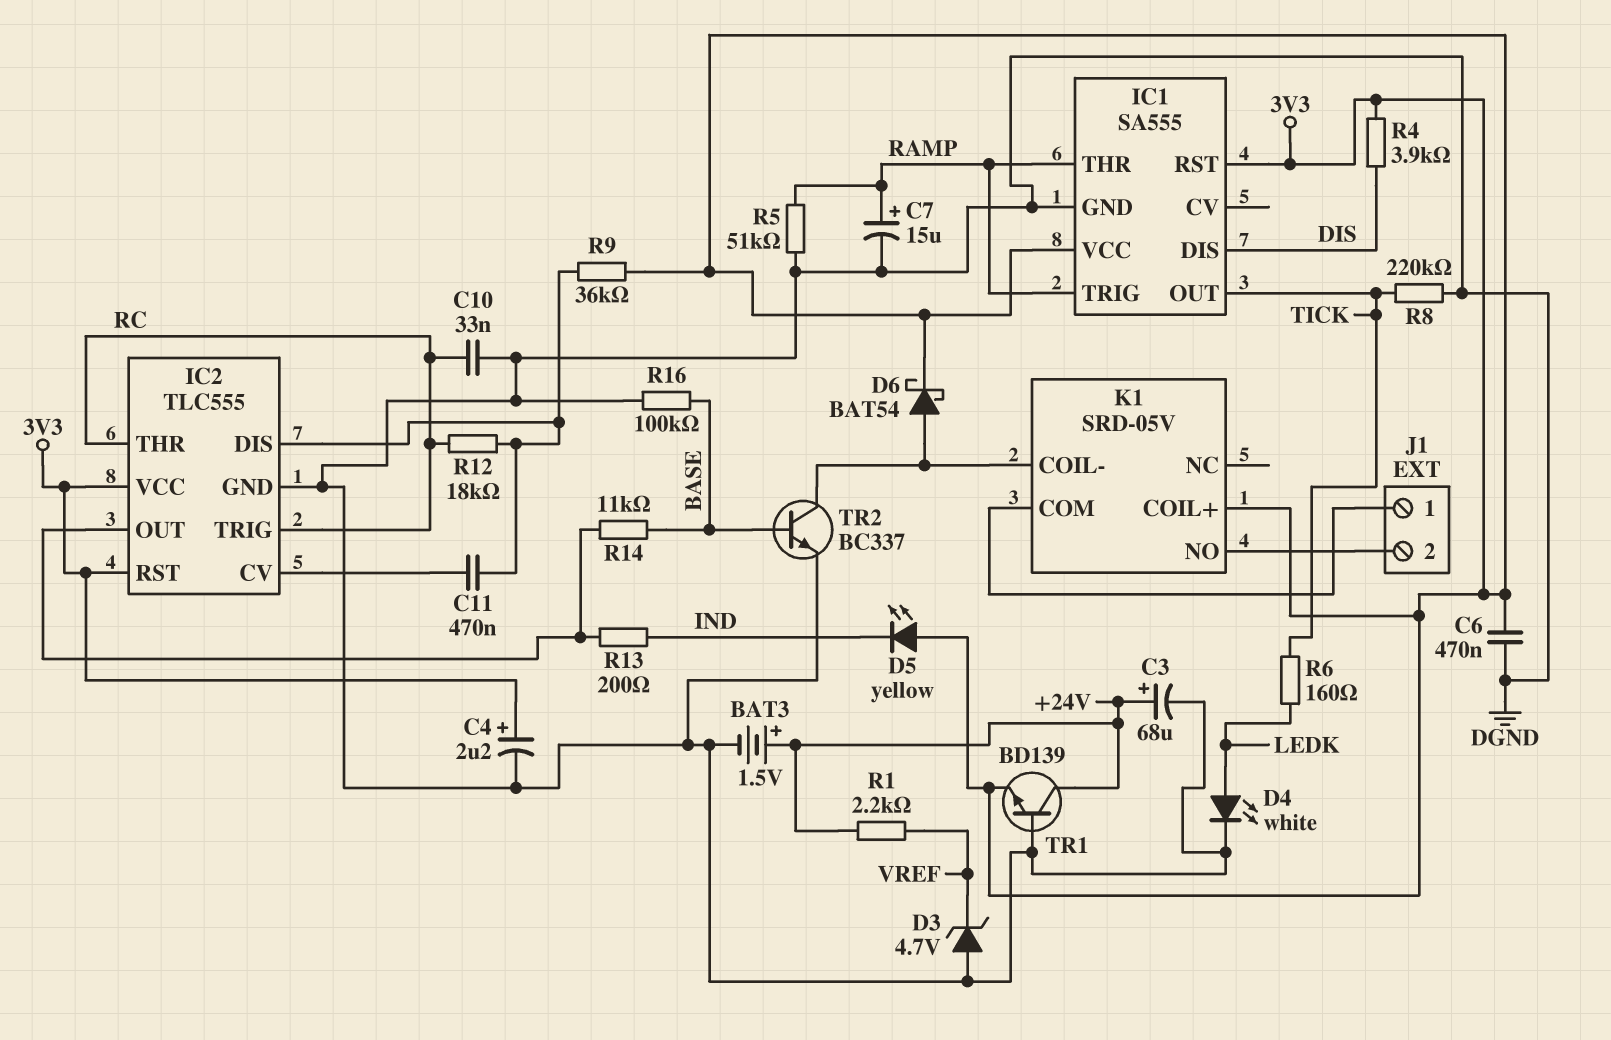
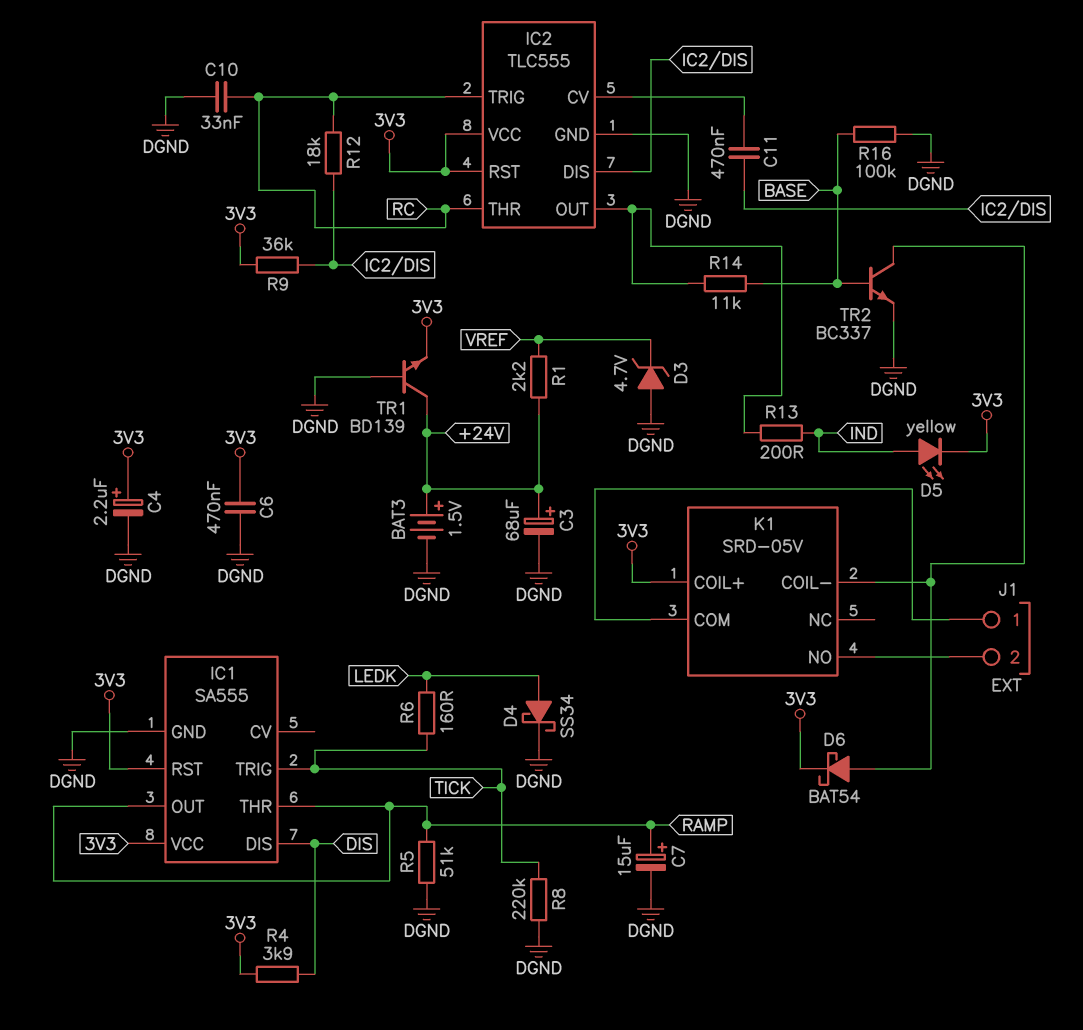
D4: LED white (A LEDK, K DGND) -> schottky SS34 (A LEDK, K DGND)
D5: LED yellow (A 3V3, K IND) -> LED yellow (A IND, K 3V3)
IC1 pin OUT: TICK -> RAMP
IC1 pin TRIG: RAMP -> TICK

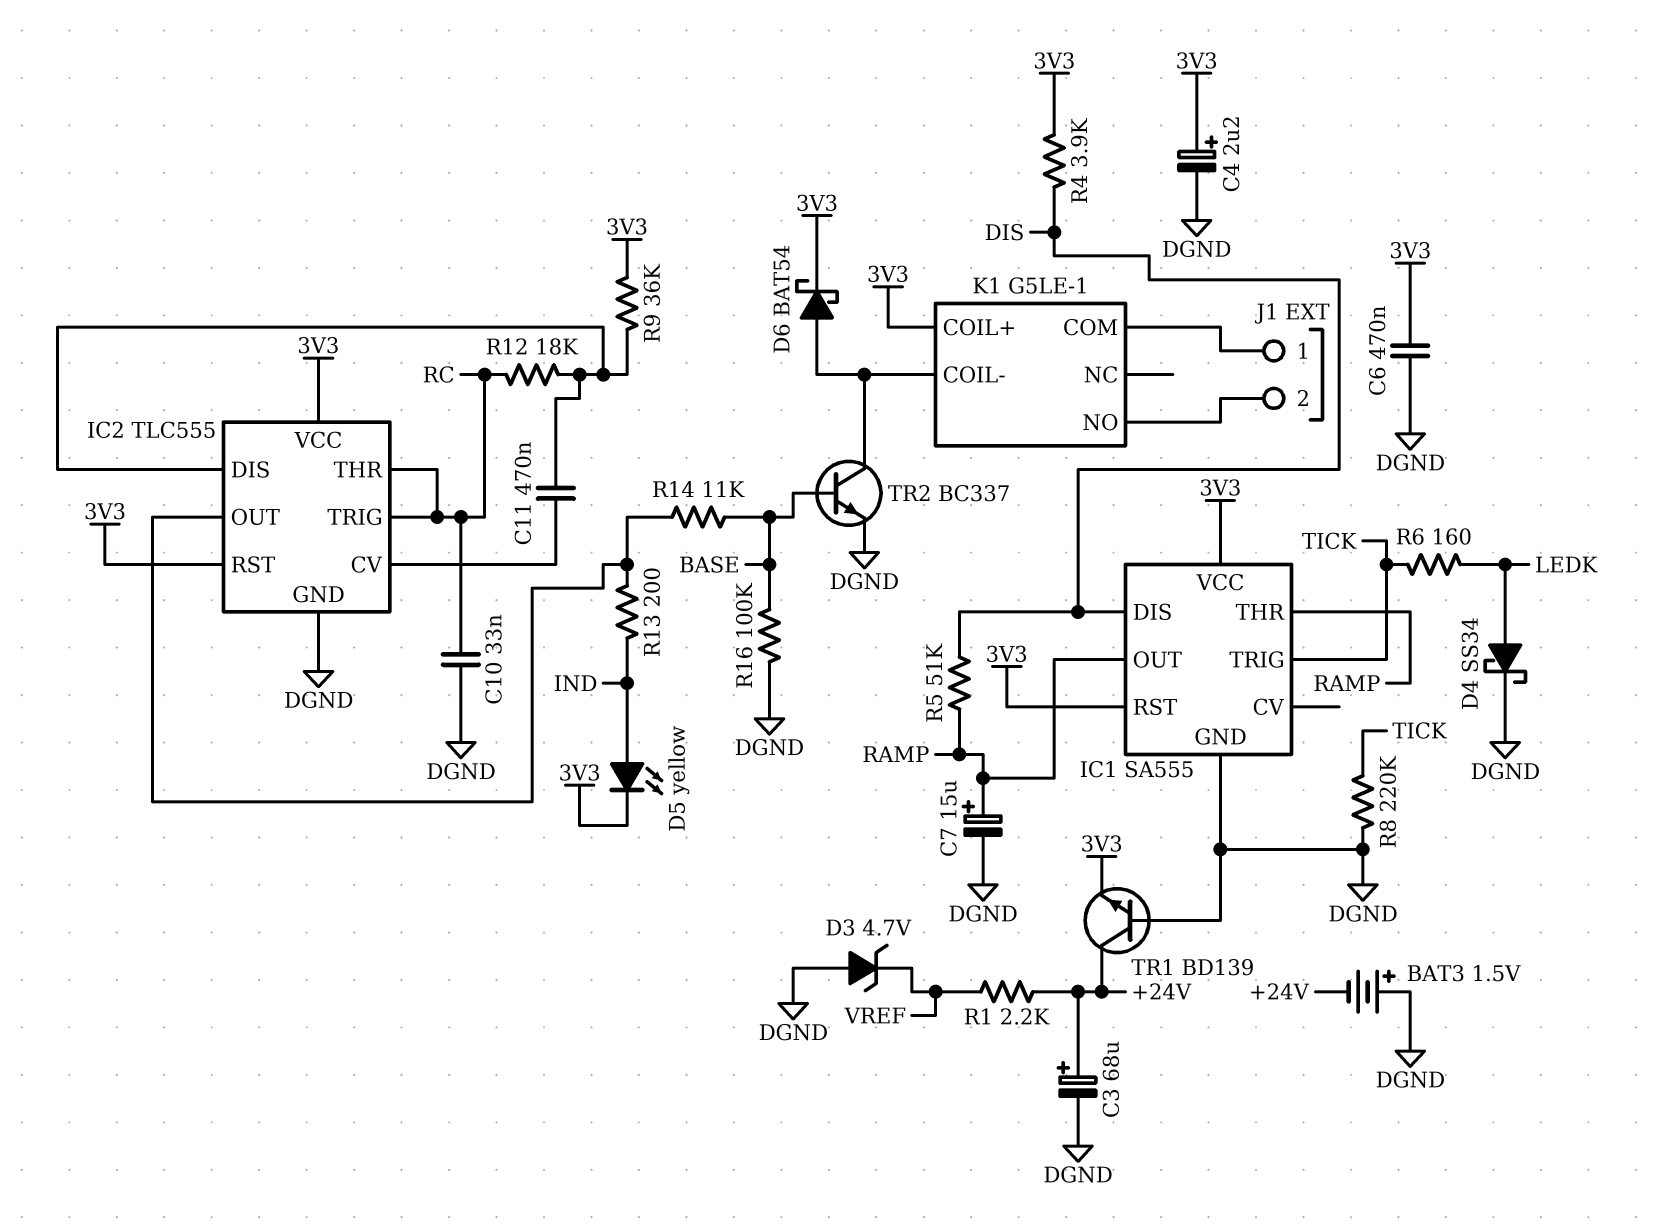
BAT3: 1.5V (plus +24V, minus DGND) -> 1.5V (plus DGND, minus +24V)
K1: SRD-05V -> G5LE-1
R5: 51k (DGND, RAMP) -> 51k (DIS, RAMP)

